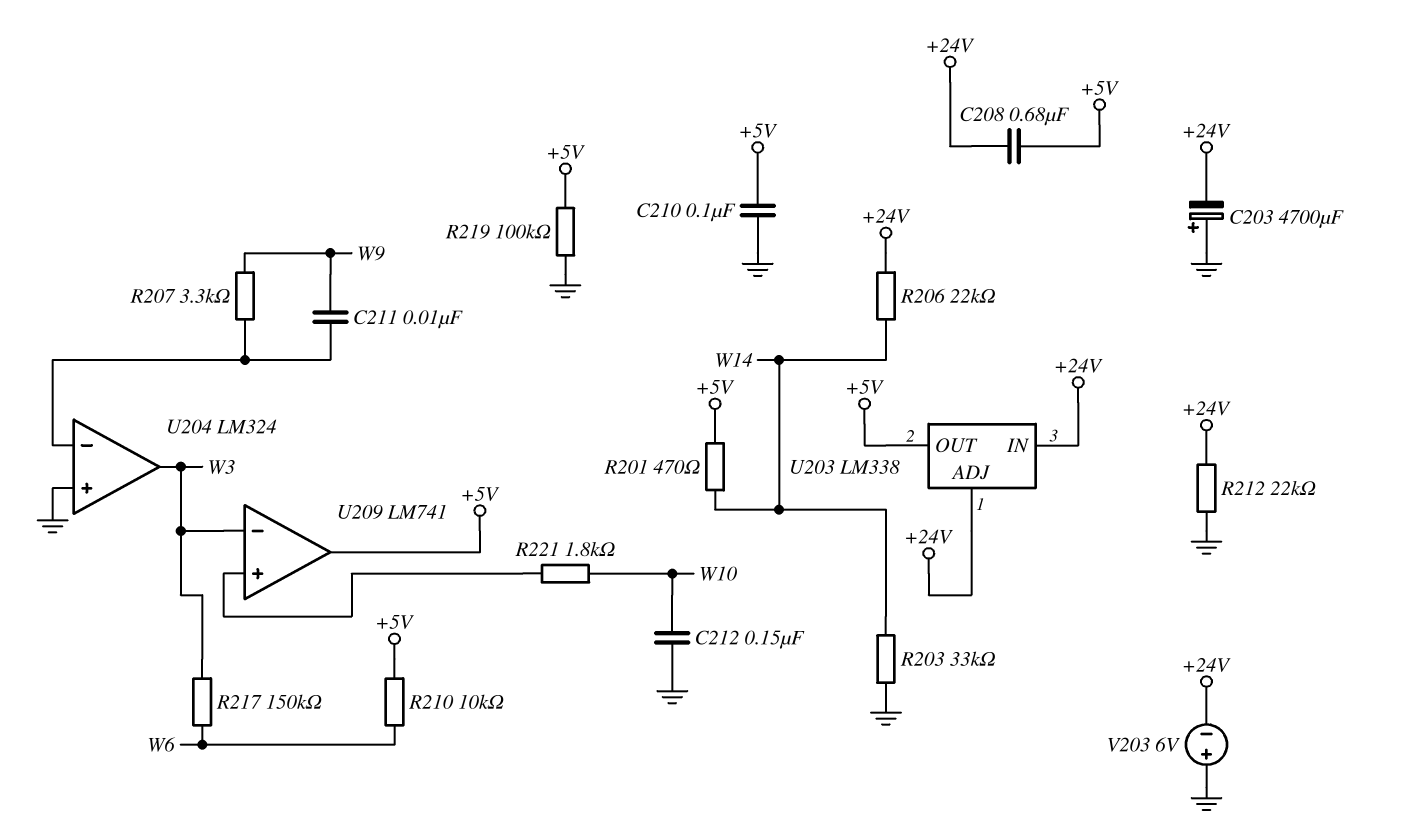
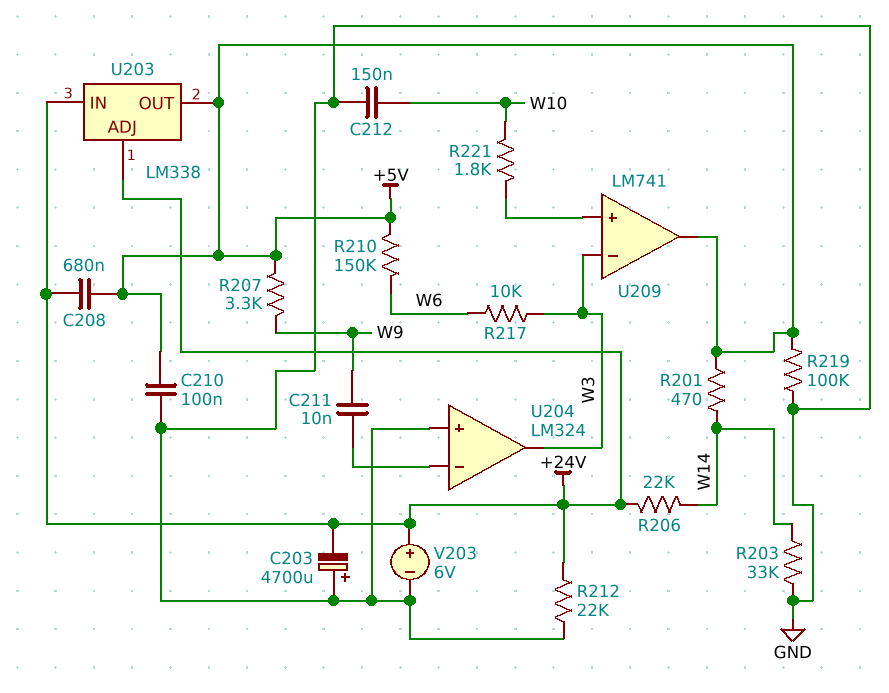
R207: 3.3k (U204/in-, W9) -> 3.3k (+5V, W9)
R210: 10k (+5V, W6) -> 150k (+5V, W6)
R217: 150k (W3, W6) -> 10k (W3, W6)
V203: 6V (plus GND, minus +24V) -> 6V (plus +24V, minus GND)

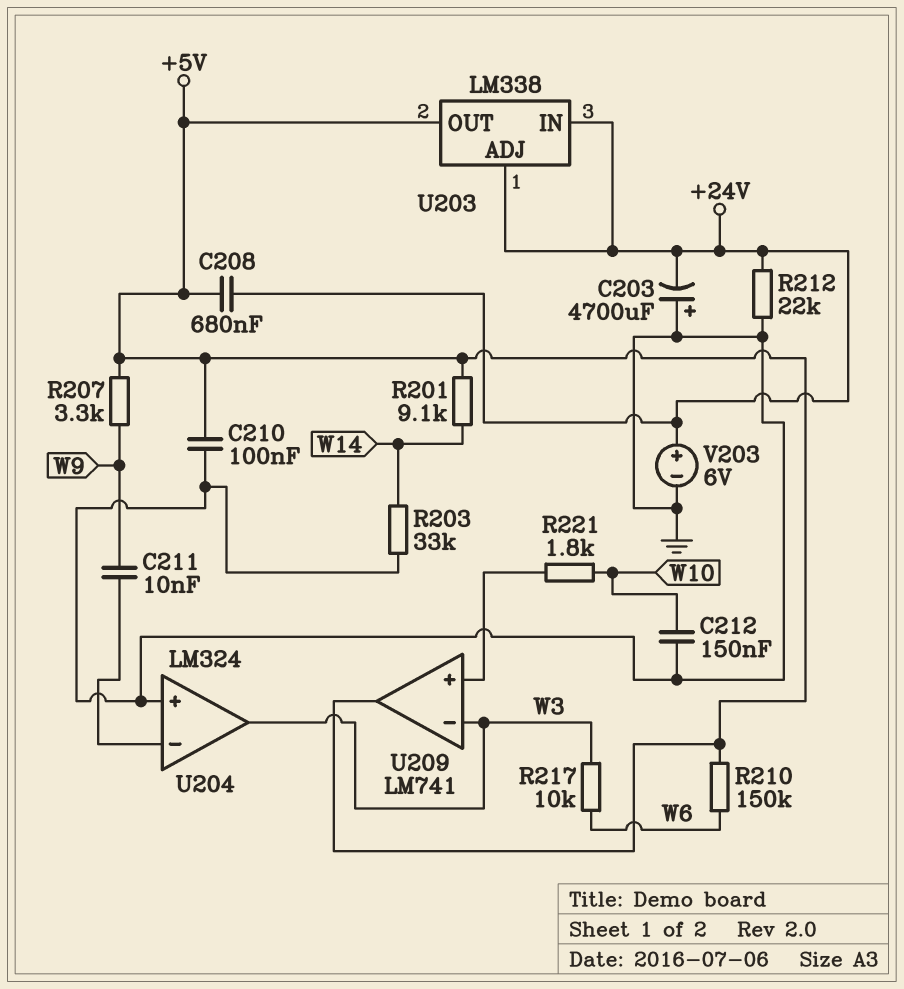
R201: 470 (+5V, W14) -> 9.1k (+5V, W14)
R206: 22k (+24V, W14) -> none
R219: 100k (+5V, GND) -> none

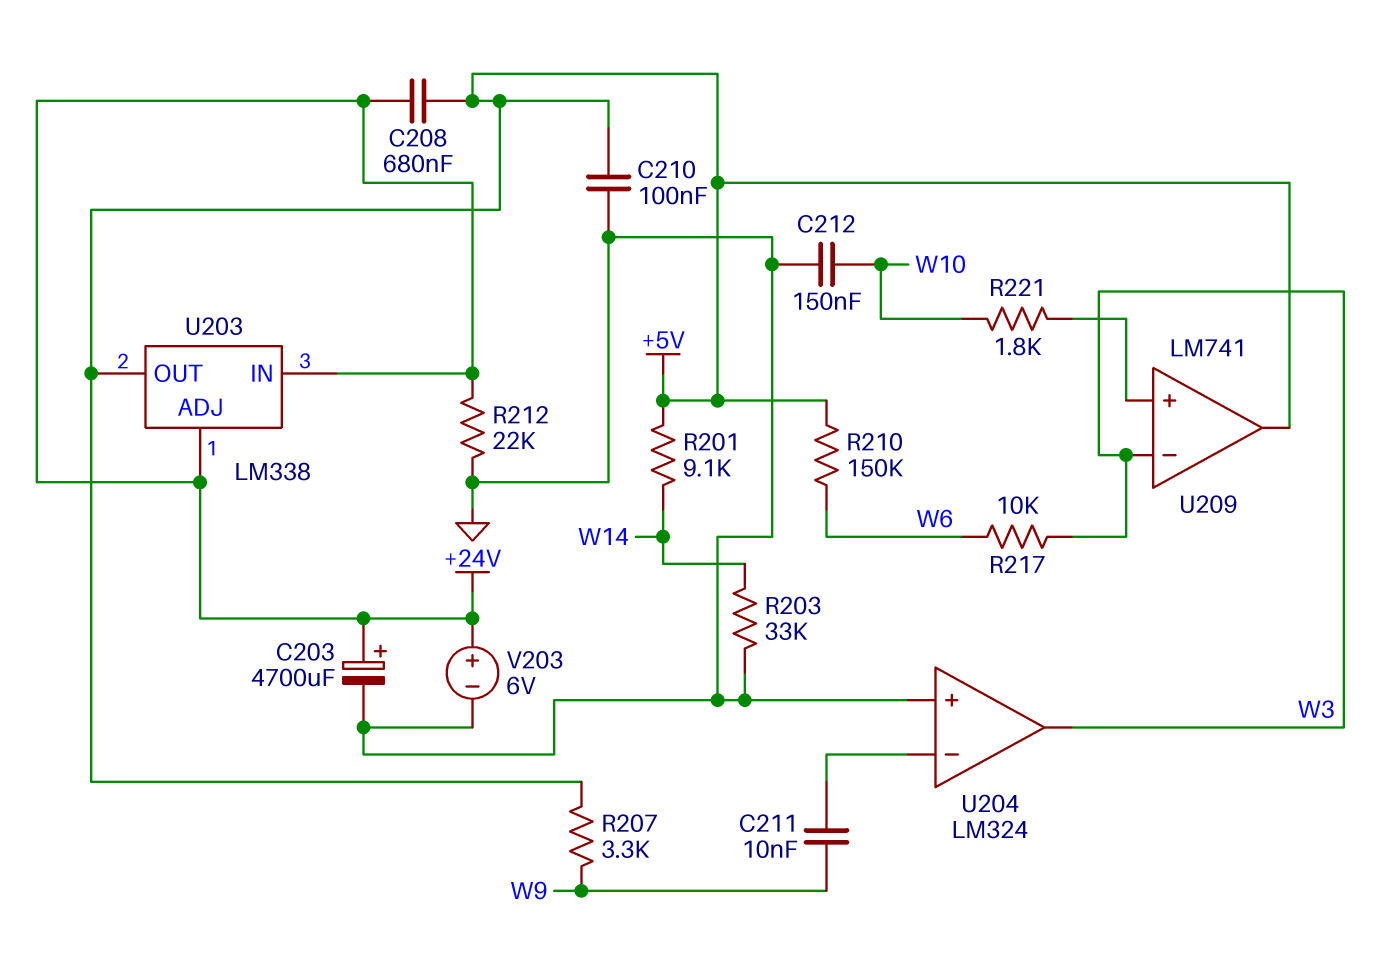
C203: 4700uF (plus GND, minus +24V) -> 4700uF (plus +24V, minus GND)

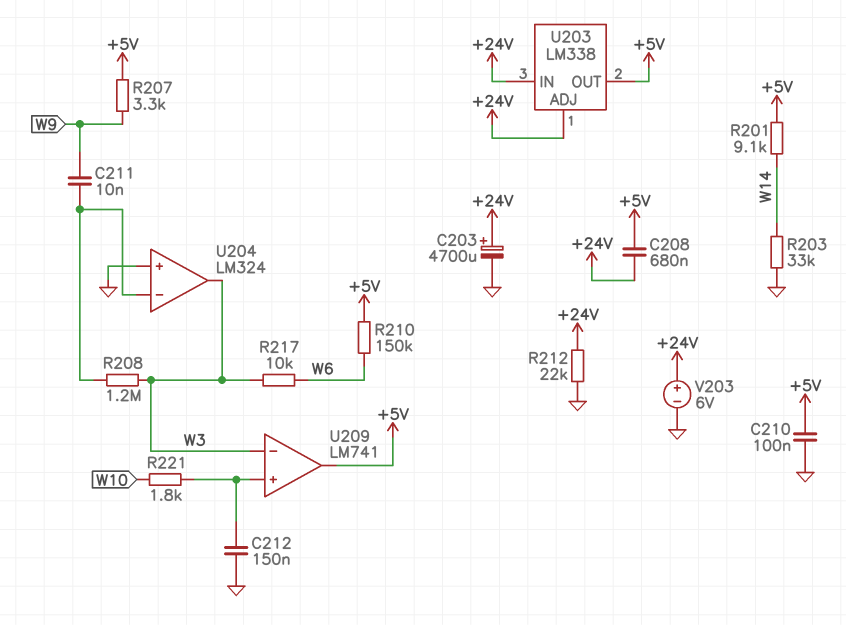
C212: 150nF (GND, W10) -> 150nF (GND, U209/in+)
R208: none -> 1.2M (U204/in-, W3)

